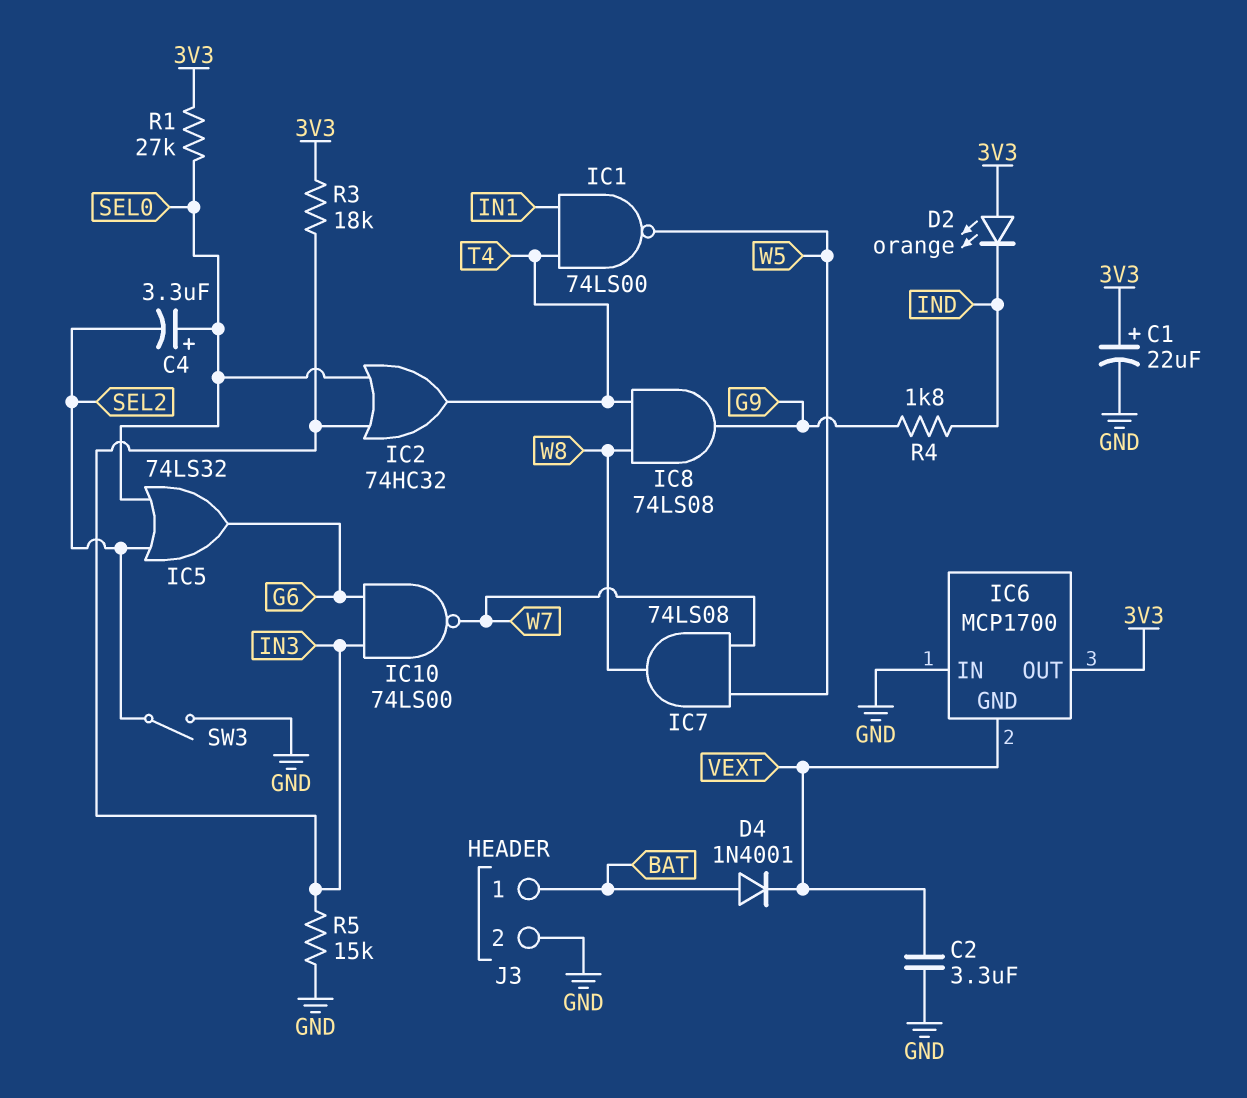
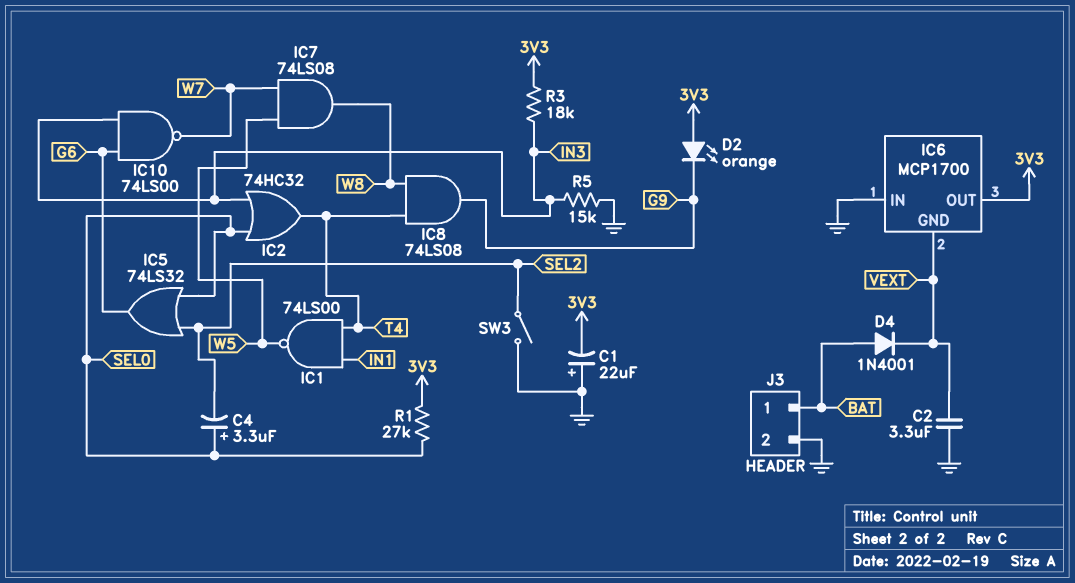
C1: 22uF (plus 3V3, minus GND) -> 22uF (plus GND, minus 3V3)
D2: LED orange (A 3V3, K IND) -> LED orange (A 3V3, K G9)
R4: 1.8k (G9, IND) -> none

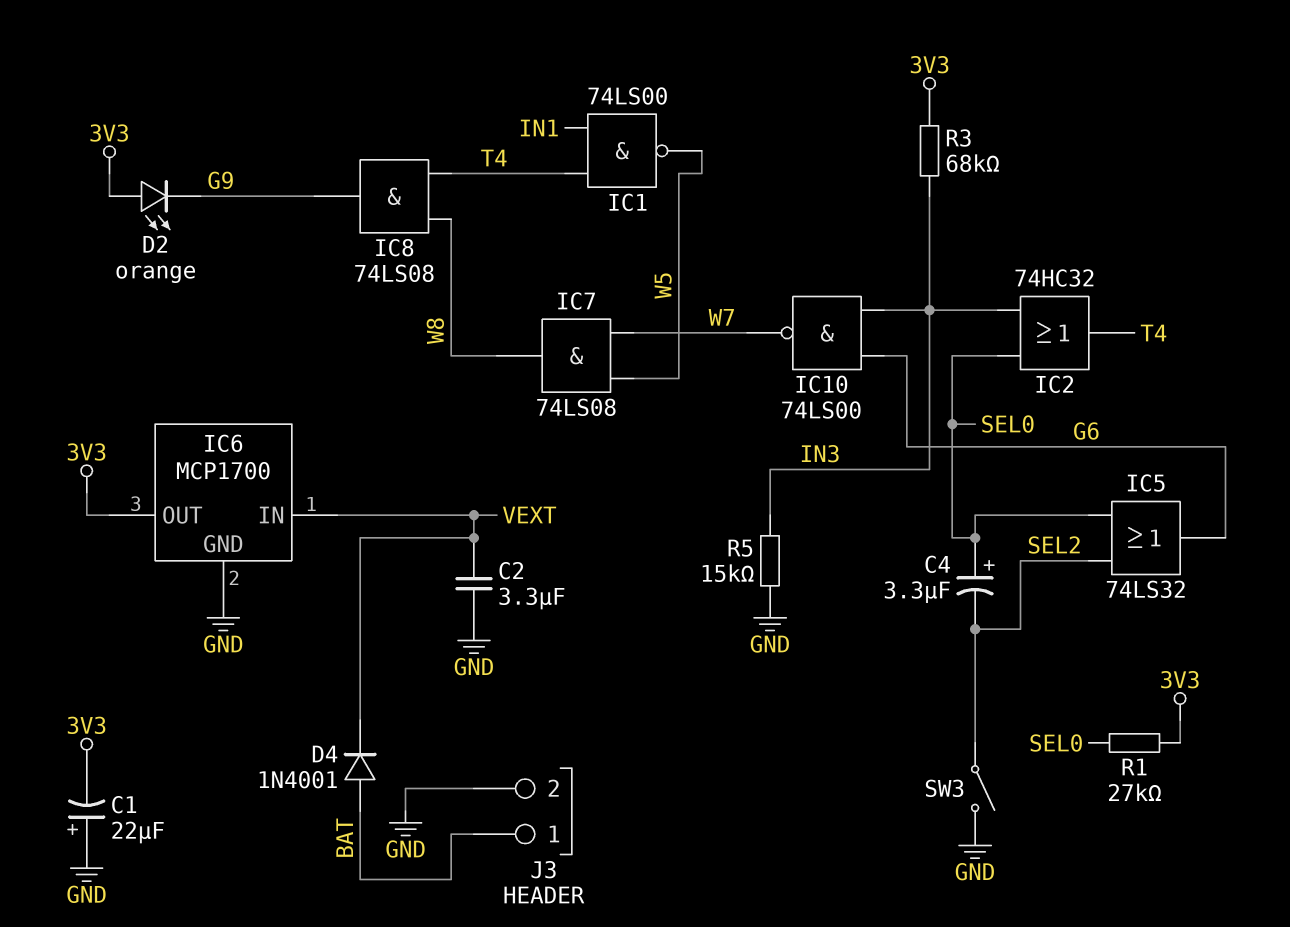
IC6 pin GND: VEXT -> GND
IC6 pin IN: GND -> VEXT
R3: 18k (3V3, IN3) -> 68k (3V3, IN3)

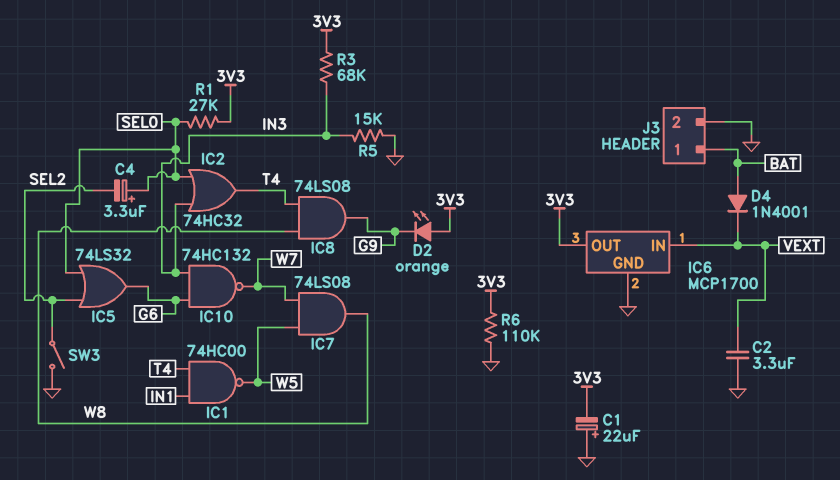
IC1: NAND 74LS00 (in IN1, in T4, out W5) -> NAND 74HC00 (in IN1, in T4, out W5)
IC10: NAND 74LS00 (in G6, in IN3, out W7) -> NAND 74HC132 (in G6, in IN3, out W7)
R6: none -> 110k (3V3, GND)

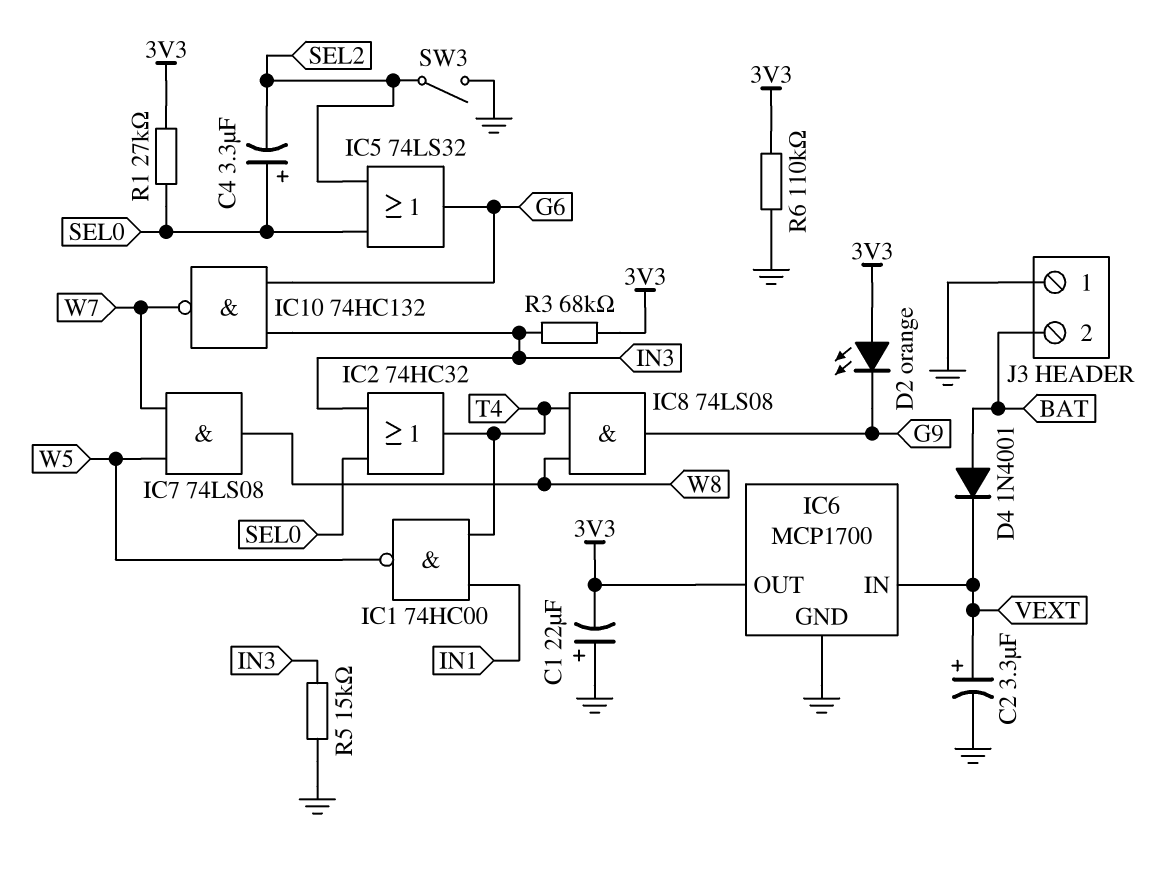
C2: 3.3uF (GND, VEXT) -> 3.3uF (plus VEXT, minus GND)
J3 pin 1: BAT -> GND
J3 pin 2: GND -> BAT

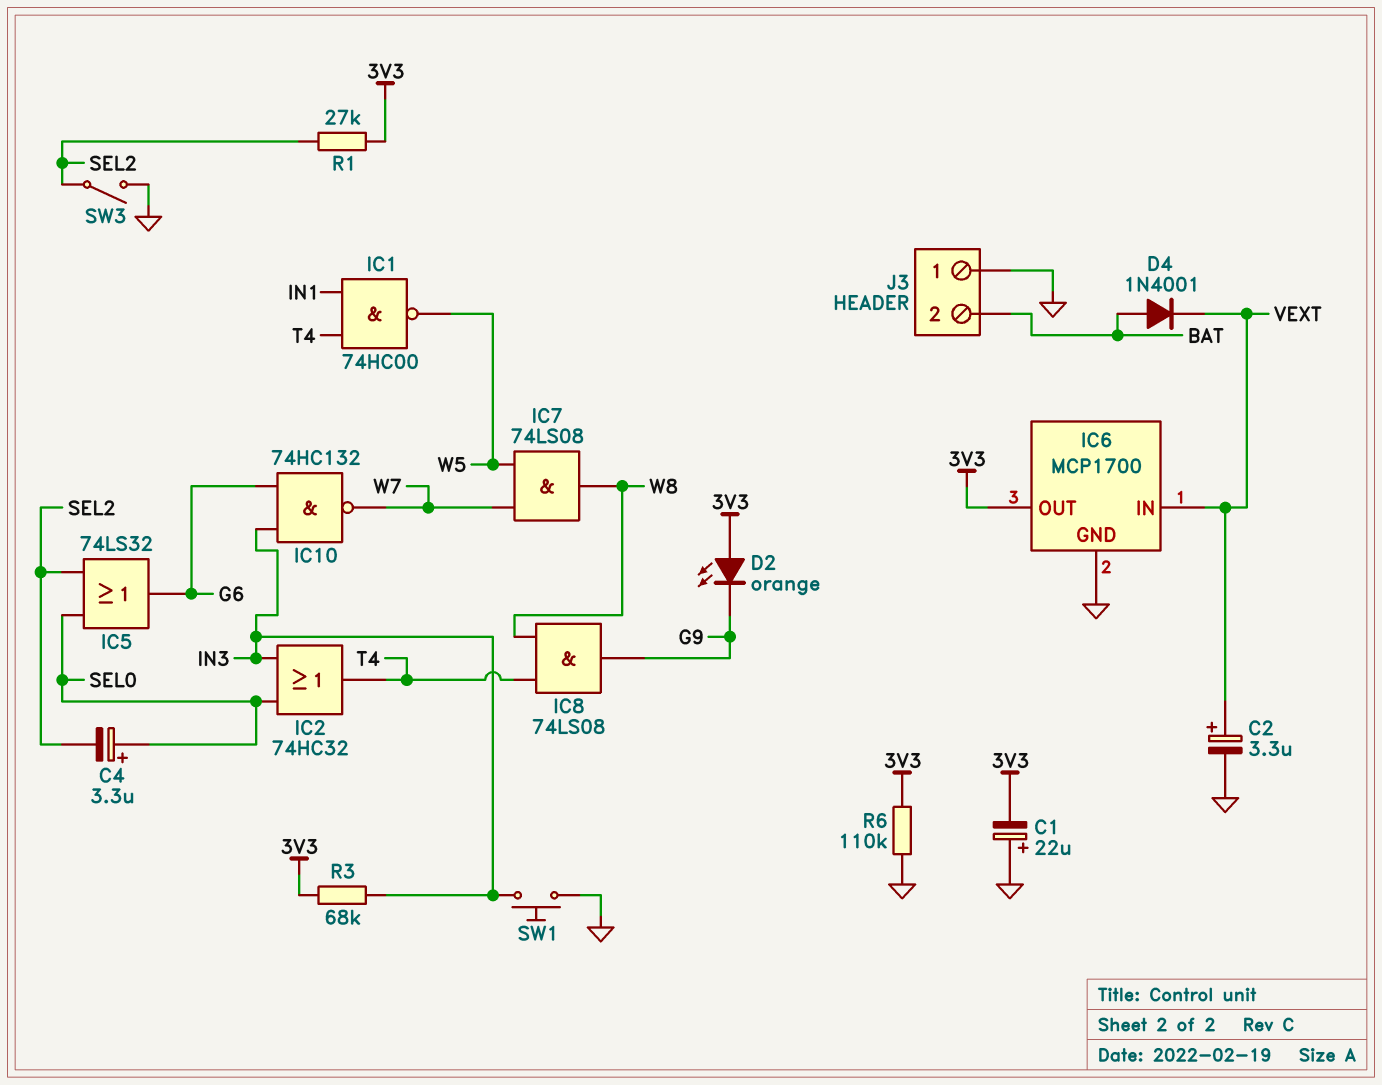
R1: 27k (3V3, SEL0) -> 27k (3V3, SEL2)
R5: 15k (GND, IN3) -> none
SW1: none -> button (GND, IN3)

